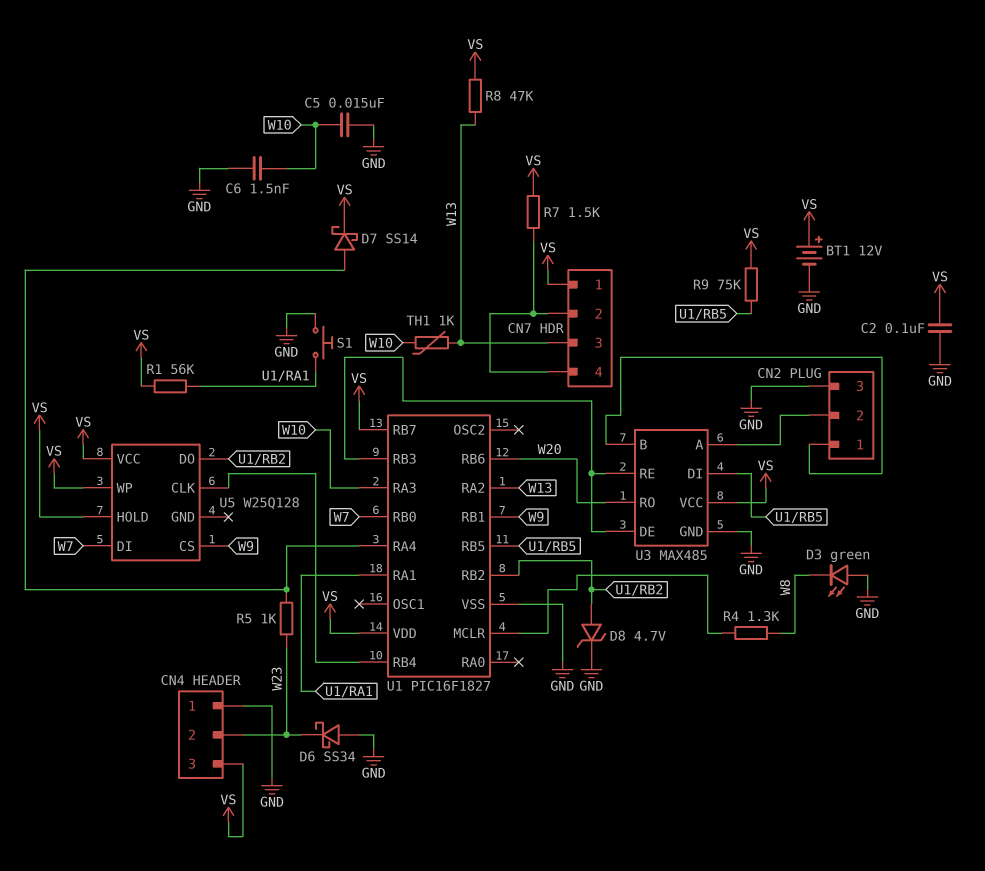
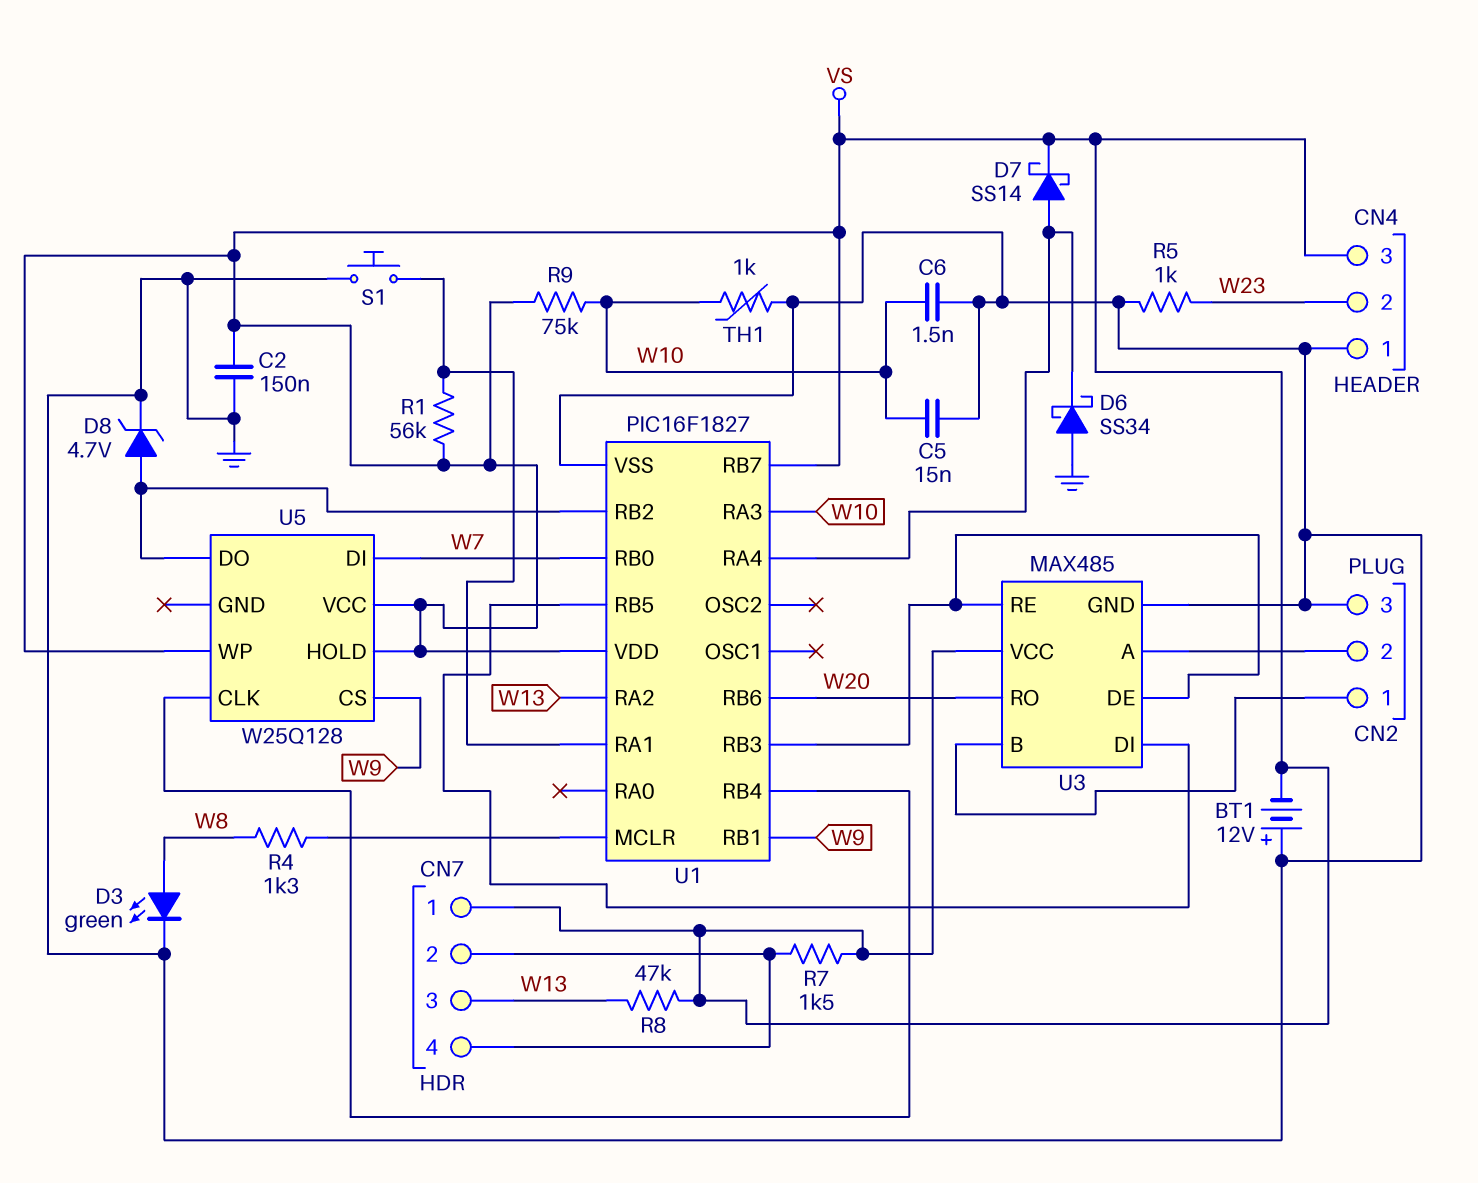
BT1: 12V (plus VS, minus GND) -> 12V (plus GND, minus VS)
C2: 100nF (GND, VS) -> 150nF (GND, VS)
D3: LED green (A GND, K W8) -> LED green (A W8, K GND)
D6: schottky SS34 (A GND, K W23) -> schottky SS34 (A GND, K U1/RA4)
R5: 1k (U1/RA4, W23) -> 1k (GND, W23)
R9: 75k (U1/RB5, VS) -> 75k (VS, W10)
TH1: 1k (W10, W13) -> 1k (GND, W10)

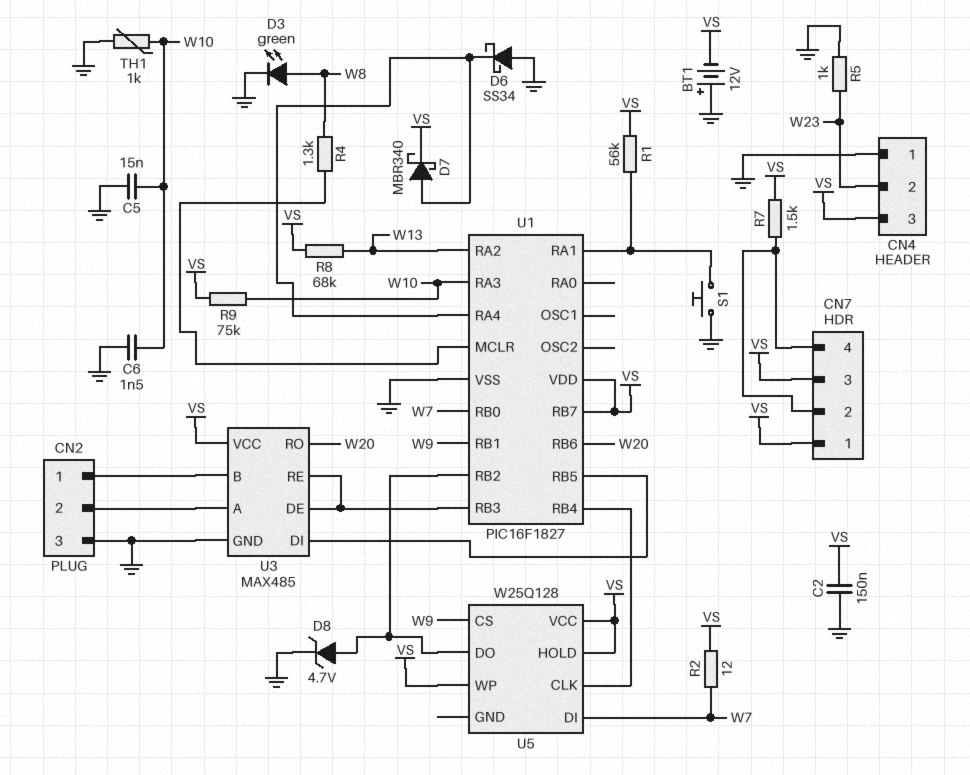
CN7 pin 3: W13 -> VS
D7: schottky SS14 (A U1/RA4, K VS) -> schottky MBR340 (A U1/RA4, K VS)
R2: none -> 12 (VS, W7)
R8: 47k (VS, W13) -> 68k (VS, W13)

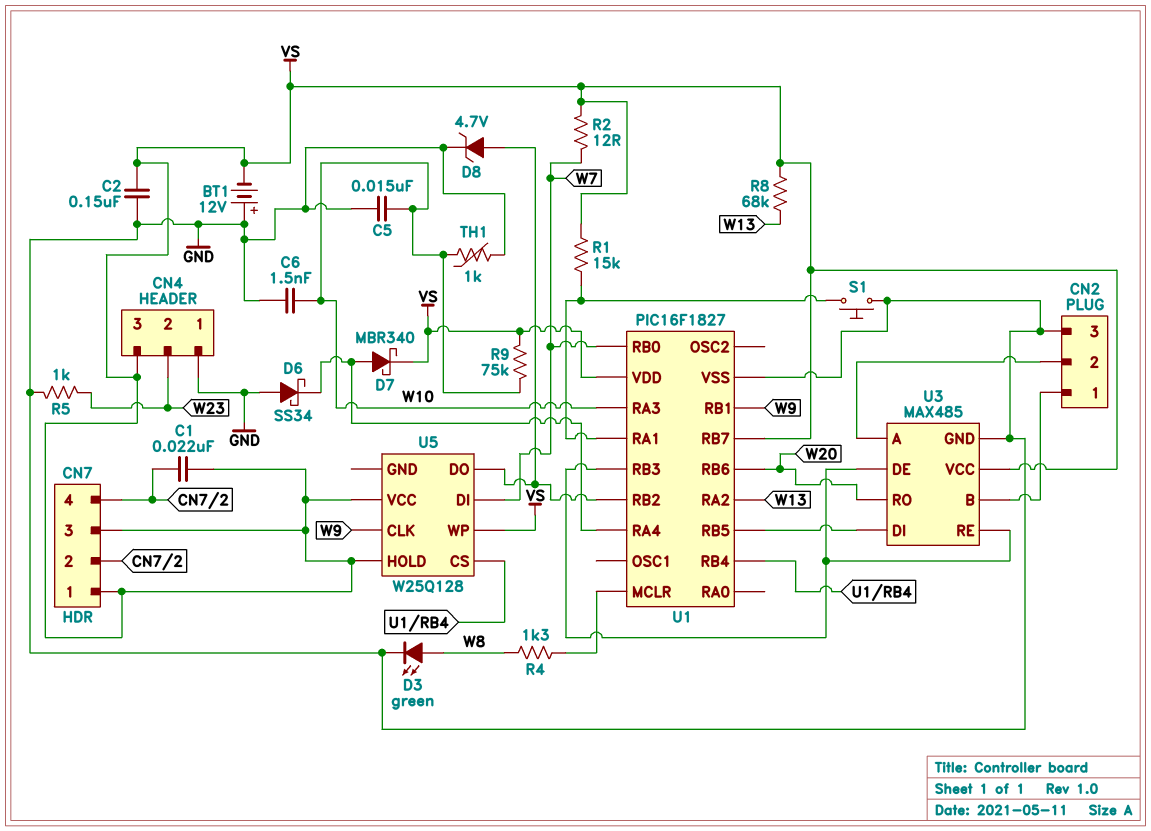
C1: none -> 22nF (CN7/2, VS)
R1: 56k (U1/RA1, VS) -> 15k (U1/RA1, VS)
R7: 1.5k (CN7/2, VS) -> none
U5 pin CLK: U1/RB4 -> W9
U5 pin CS: W9 -> U1/RB4

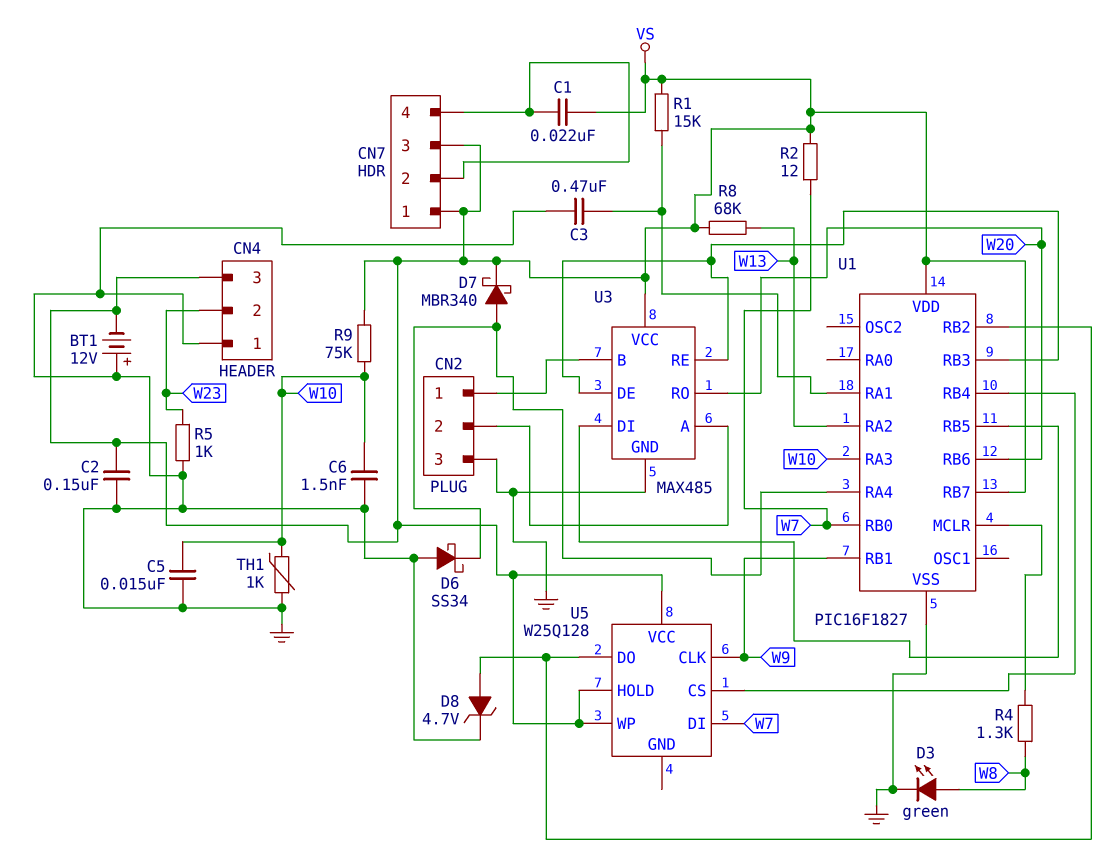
C3: none -> 470nF (GND, U1/RA1)
S1: button (GND, U1/RA1) -> none

